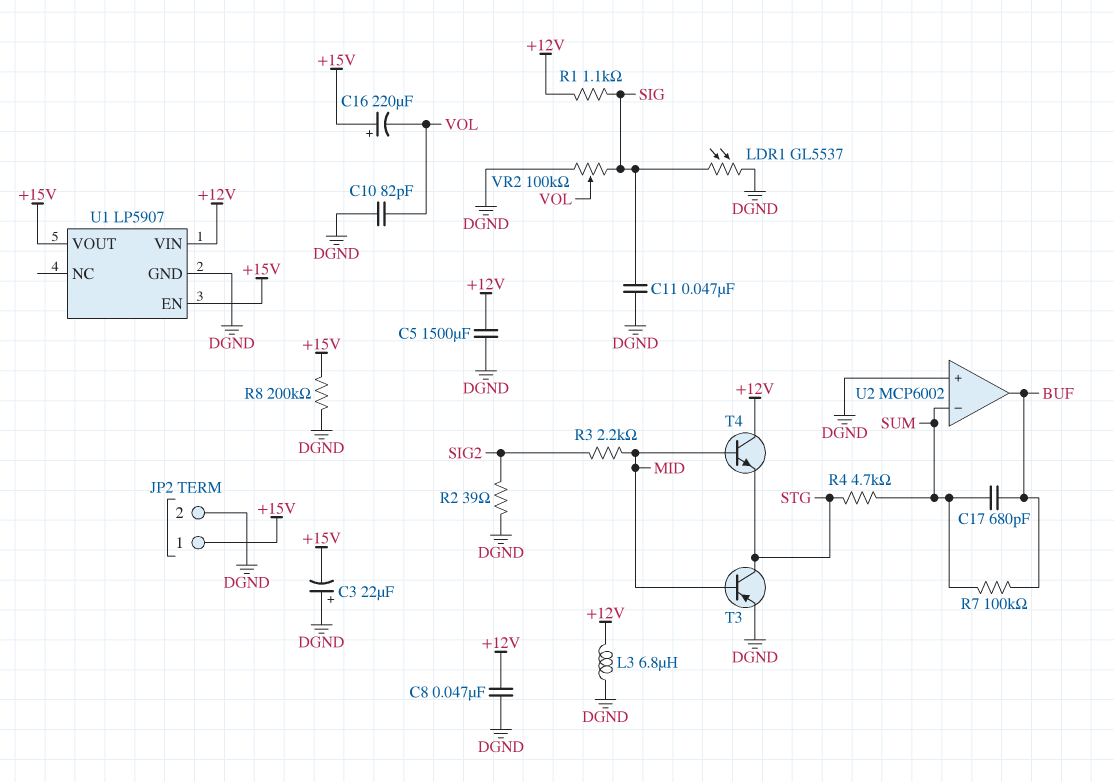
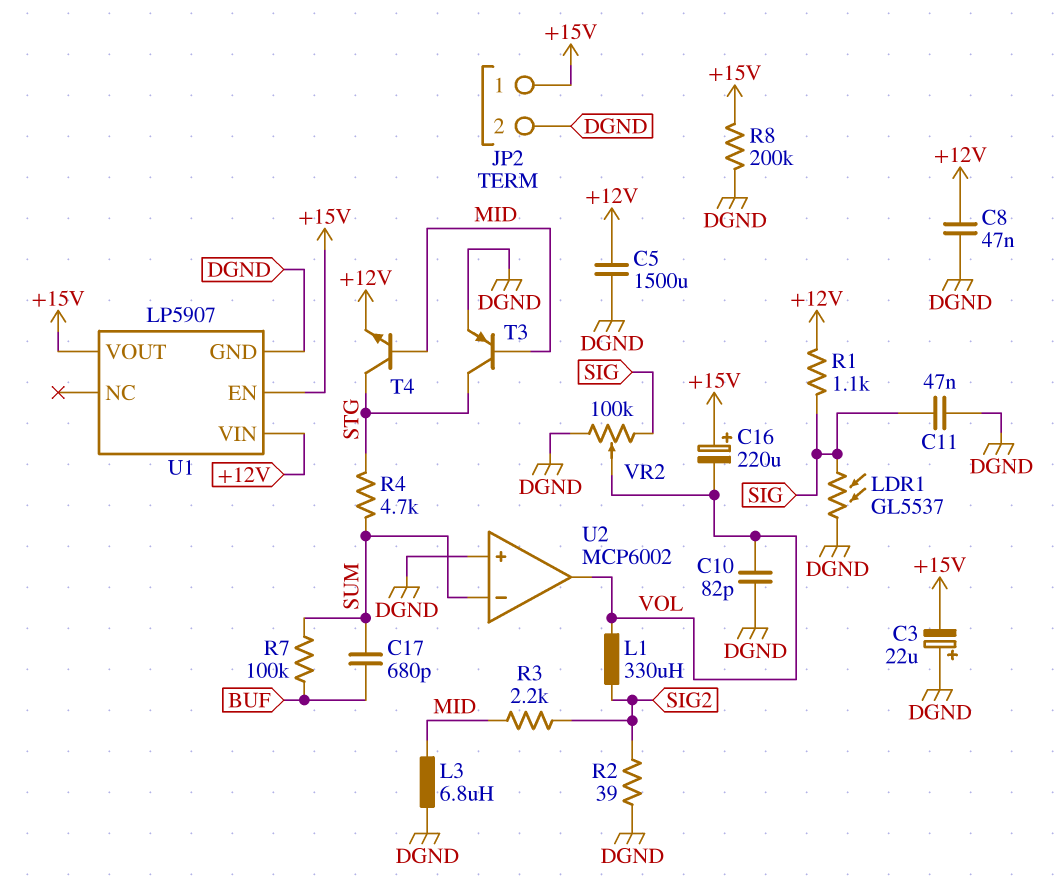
L1: none -> 330uH (SIG2, VOL)
L3: 6.8uH (+12V, DGND) -> 6.8uH (DGND, MID)
T4: NPN (B MID, C +12V, E STG) -> NPN (B MID, C STG, E +12V)
U2 pin out: BUF -> VOL

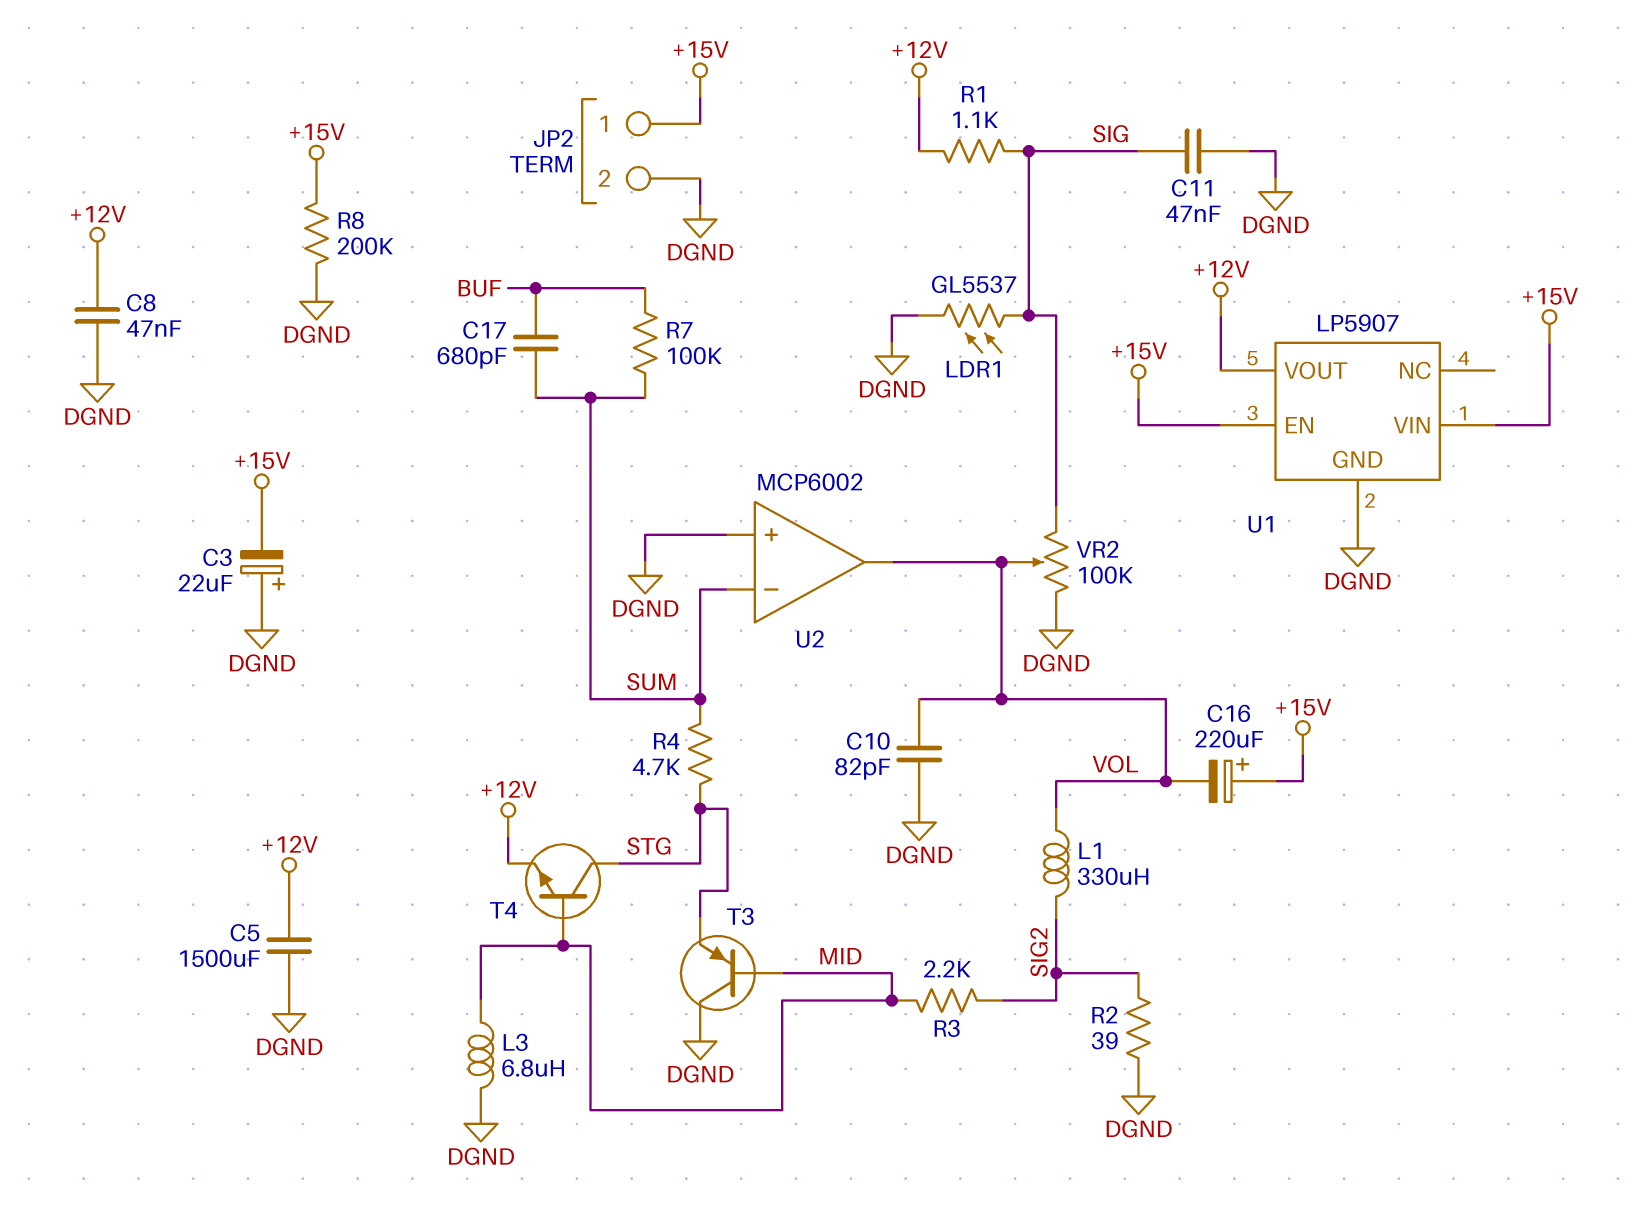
T3: PNP (B MID, C STG, E DGND) -> PNP (B MID, C DGND, E STG)
U1 pin VIN: +12V -> +15V
U1 pin VOUT: +15V -> +12V

